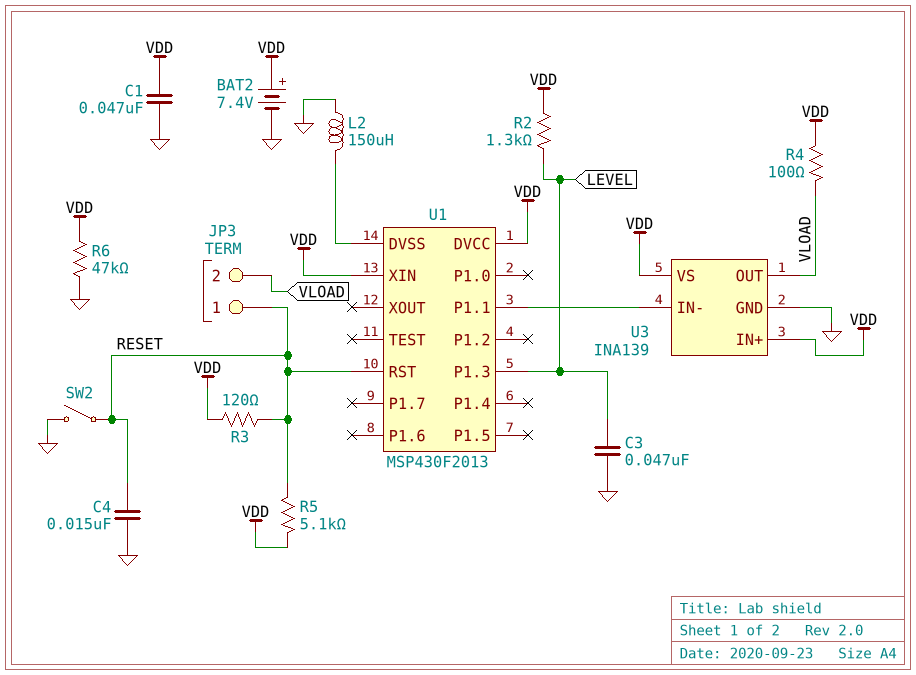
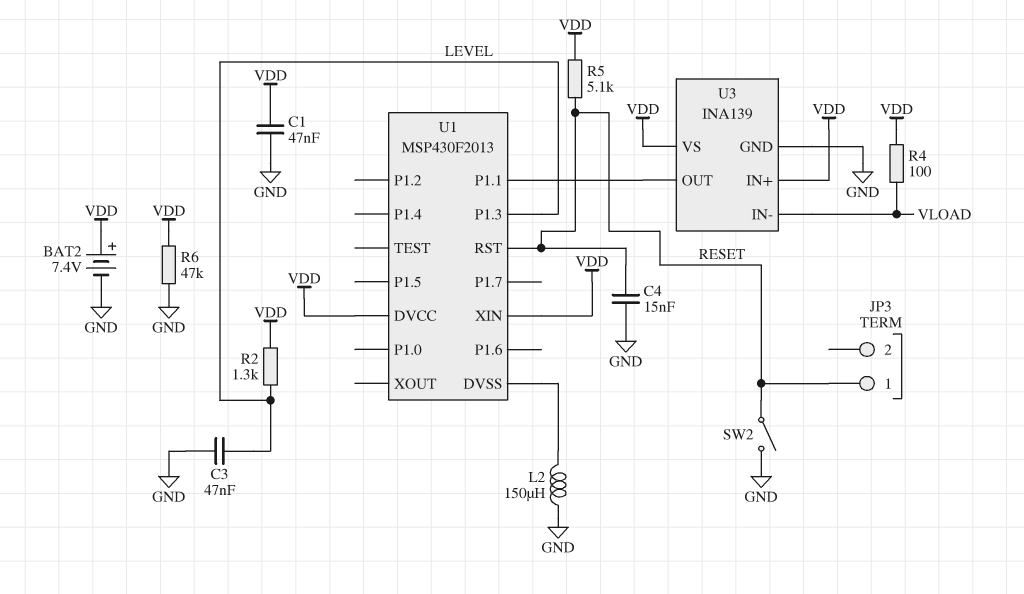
JP3 pin 2: VLOAD -> none
R3: 120 (RESET, VDD) -> none
U3 pin IN-: U1/P1.1 -> VLOAD
U3 pin OUT: VLOAD -> U1/P1.1

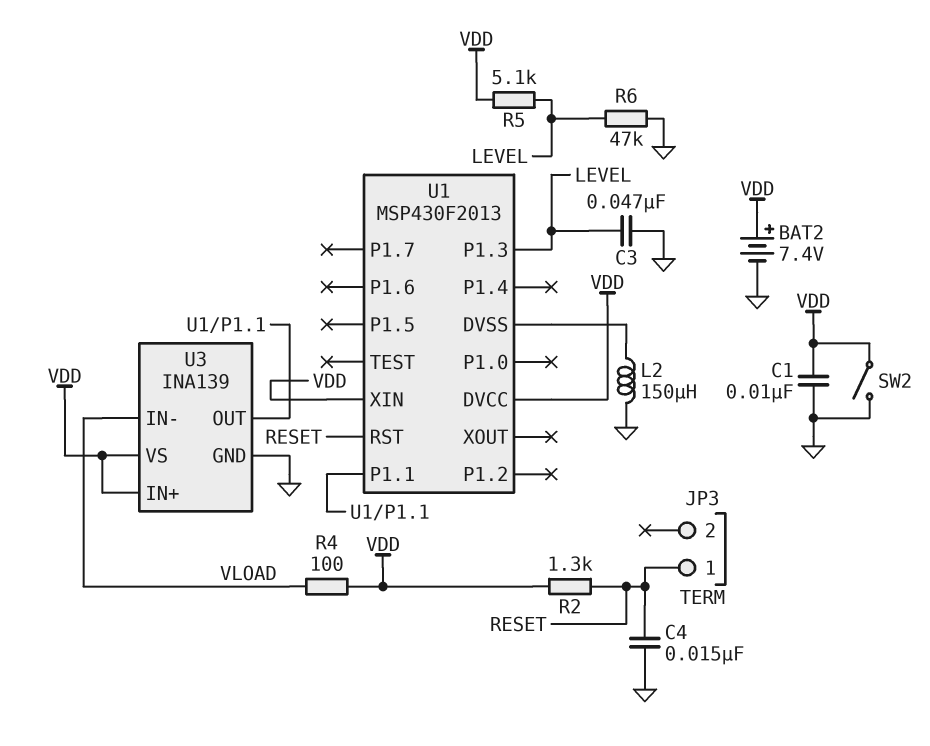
C1: 47nF (GND, VDD) -> 10nF (GND, VDD)
R2: 1.3k (LEVEL, VDD) -> 1.3k (RESET, VDD)
R5: 5.1k (RESET, VDD) -> 5.1k (LEVEL, VDD)
R6: 47k (GND, VDD) -> 47k (GND, LEVEL)
SW2: switch (GND, RESET) -> switch (GND, VDD)

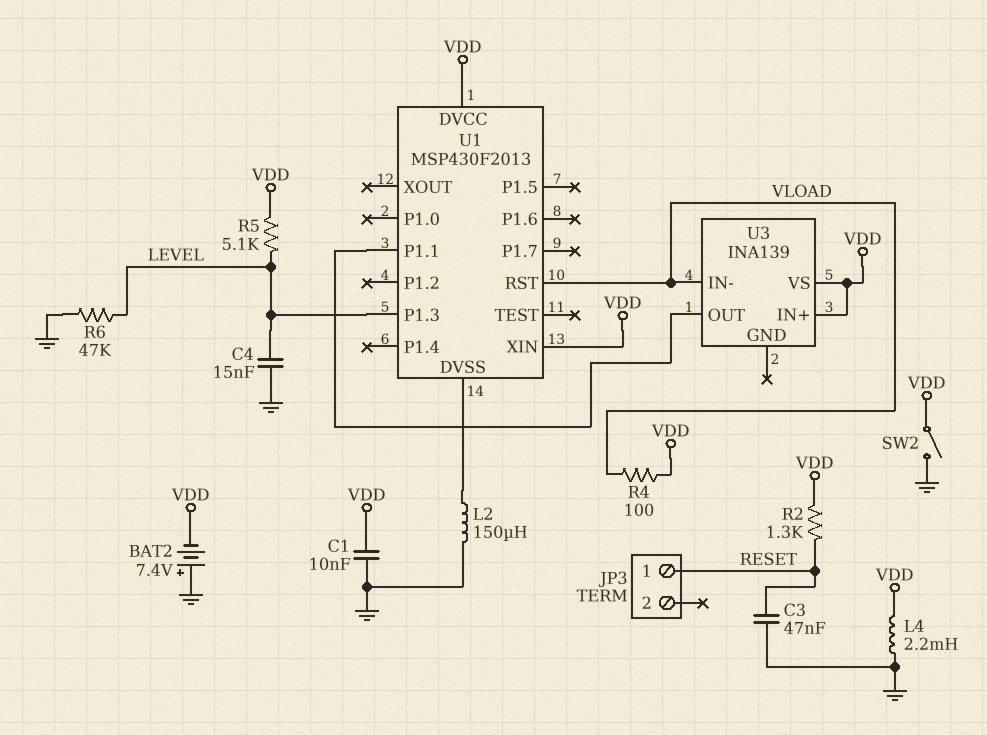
BAT2: 7.4V (plus VDD, minus GND) -> 7.4V (plus GND, minus VDD)
C3: 47nF (GND, LEVEL) -> 47nF (GND, RESET)
C4: 15nF (GND, RESET) -> 15nF (GND, LEVEL)
L4: none -> 2.2mH (GND, VDD)
U1 pin RST: RESET -> VLOAD
U3 pin GND: GND -> none

